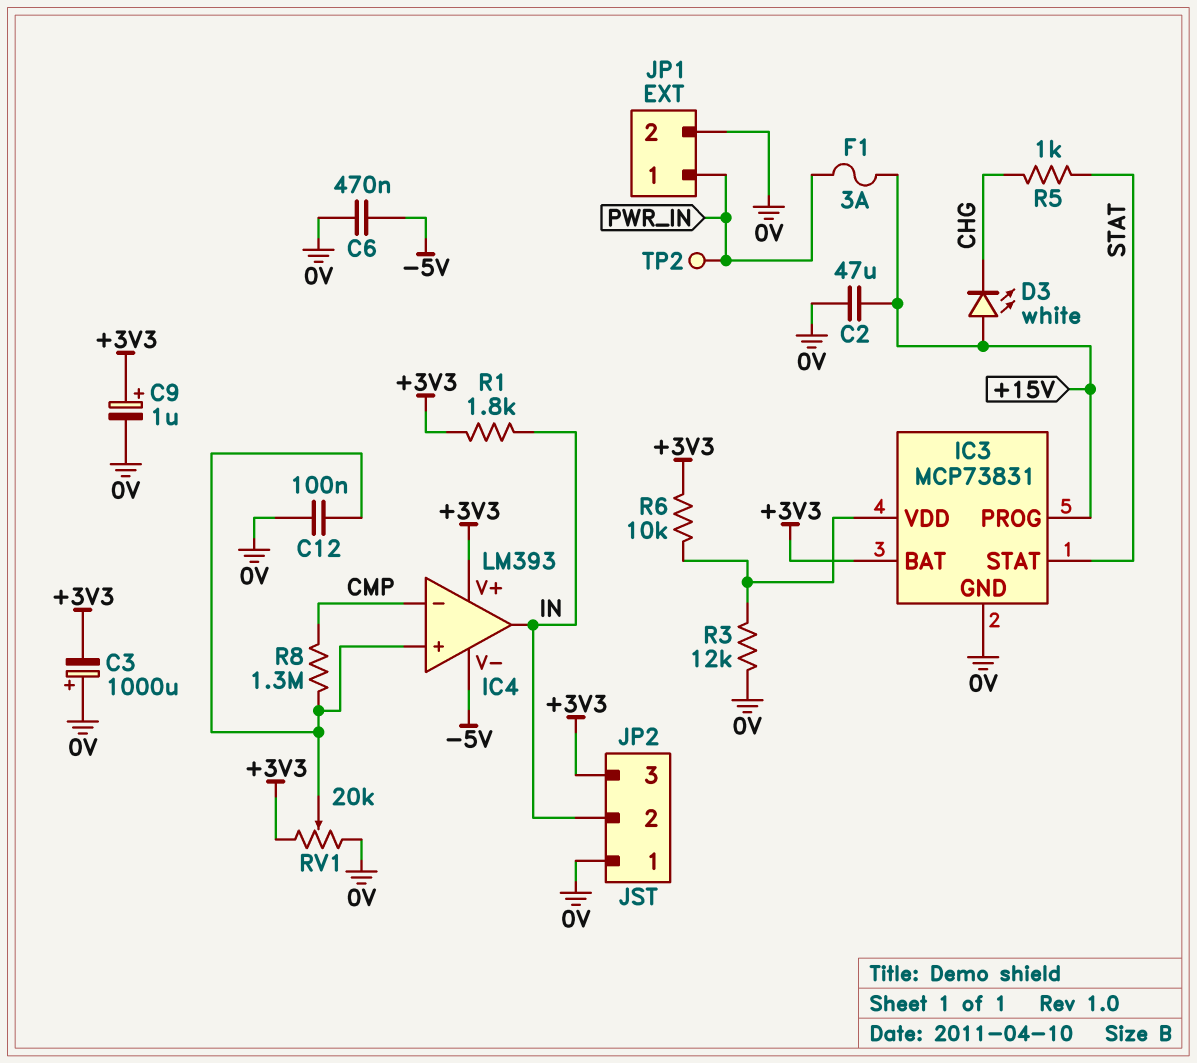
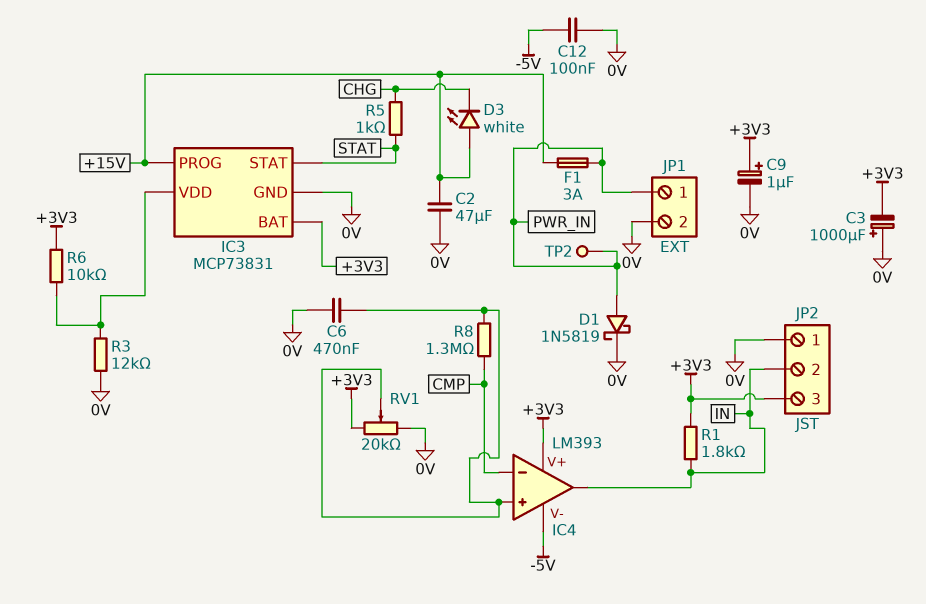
C6: 470nF (-5V, 0V) -> 470nF (0V, IC4/in+)
C12: 100nF (0V, IC4/in+) -> 100nF (-5V, 0V)
D1: none -> schottky 1N5819 (A PWR_IN, K 0V)

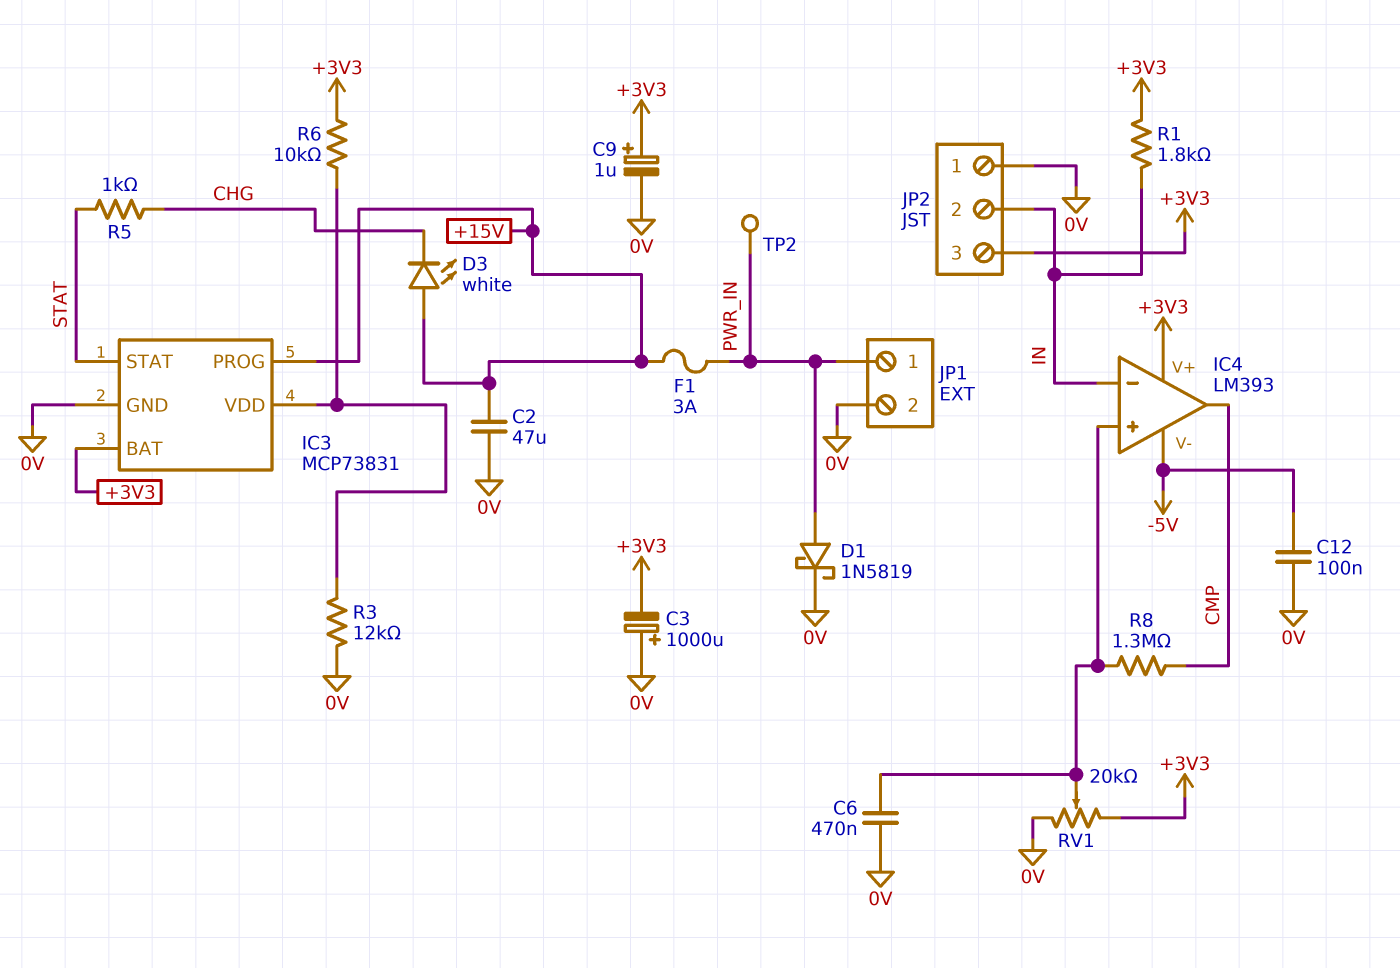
IC4 pin in-: CMP -> IN
IC4 pin out: IN -> CMP

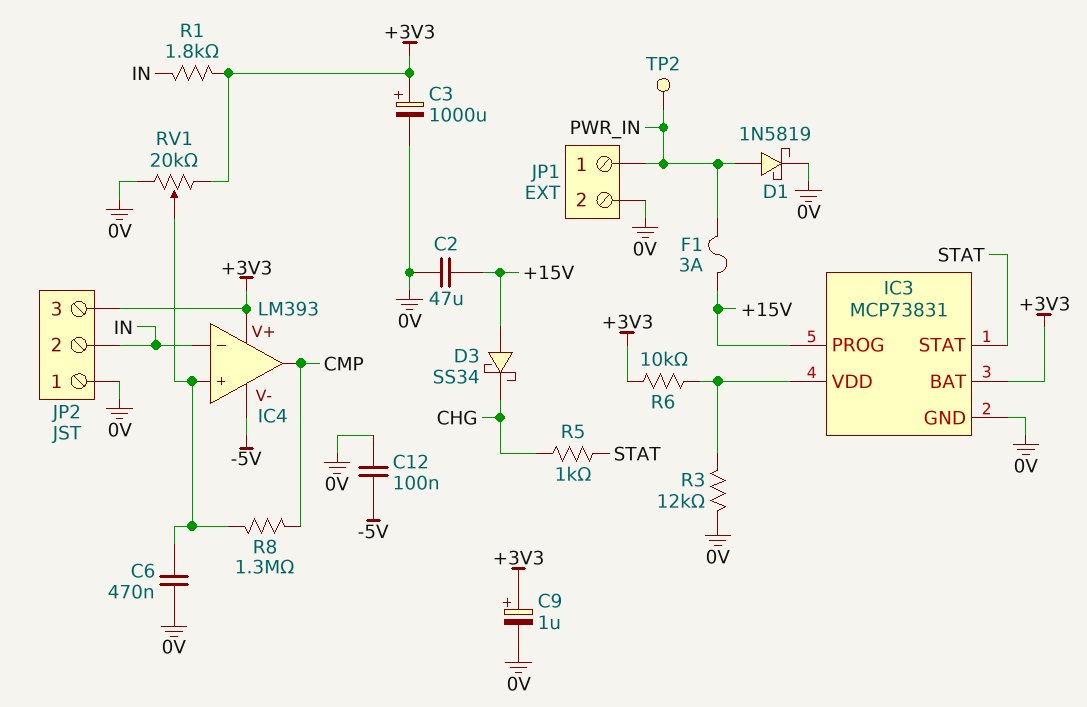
C3: 1000uF (plus 0V, minus +3V3) -> 1000uF (plus +3V3, minus 0V)
D3: LED white (A +15V, K CHG) -> schottky SS34 (A +15V, K CHG)

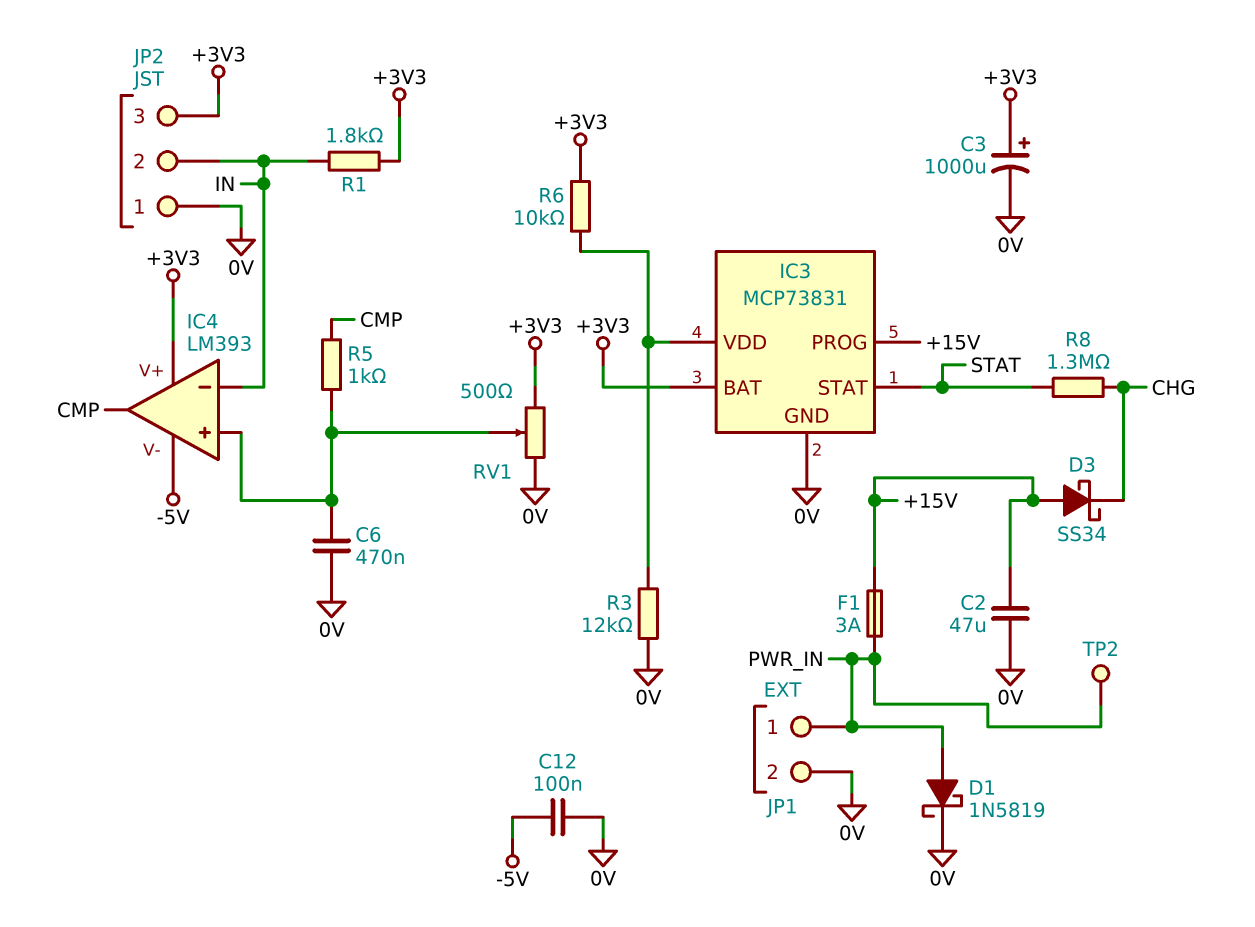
C9: 1uF (plus +3V3, minus 0V) -> none
R5: 1k (CHG, STAT) -> 1k (CMP, IC4/in+)
R8: 1.3M (CMP, IC4/in+) -> 1.3M (CHG, STAT)
RV1: 20k (+3V3, 0V, wiper IC4/in+) -> 500 (+3V3, 0V, wiper IC4/in+)

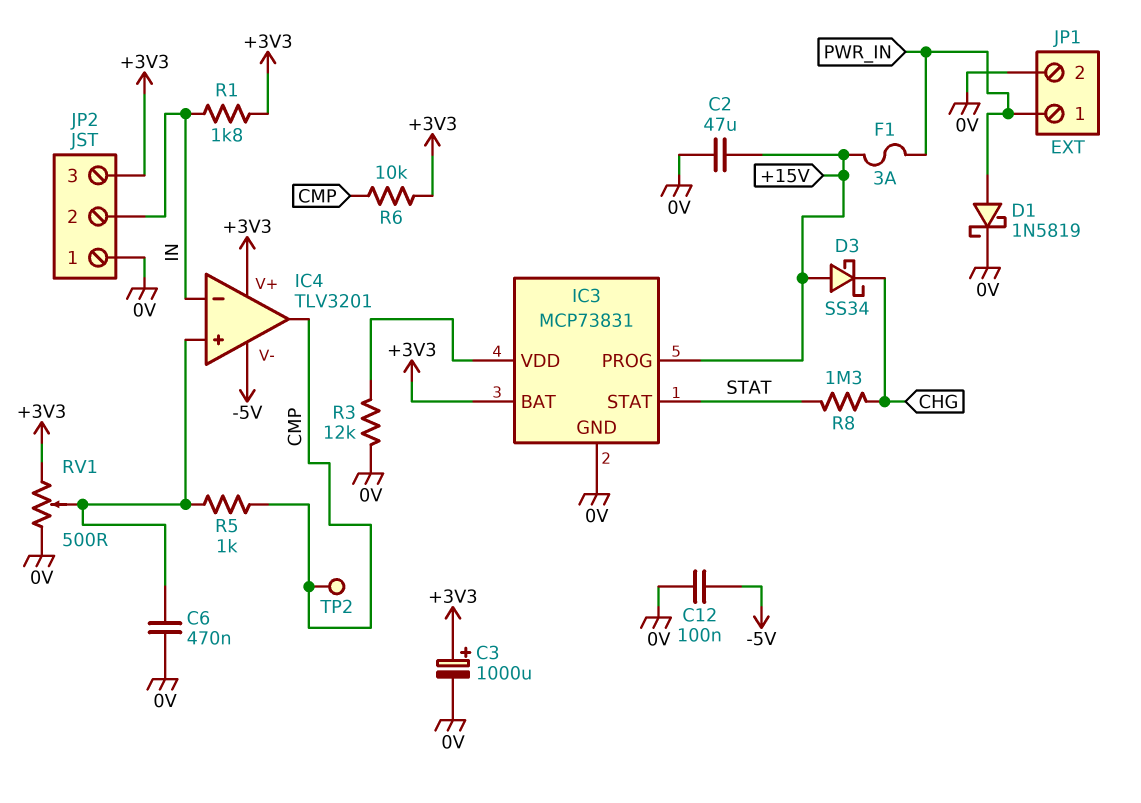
IC4: LM393 -> TLV3201
R6: 10k (+3V3, IC3/VDD) -> 10k (+3V3, CMP)
TP2: test point (PWR_IN) -> test point (CMP)

